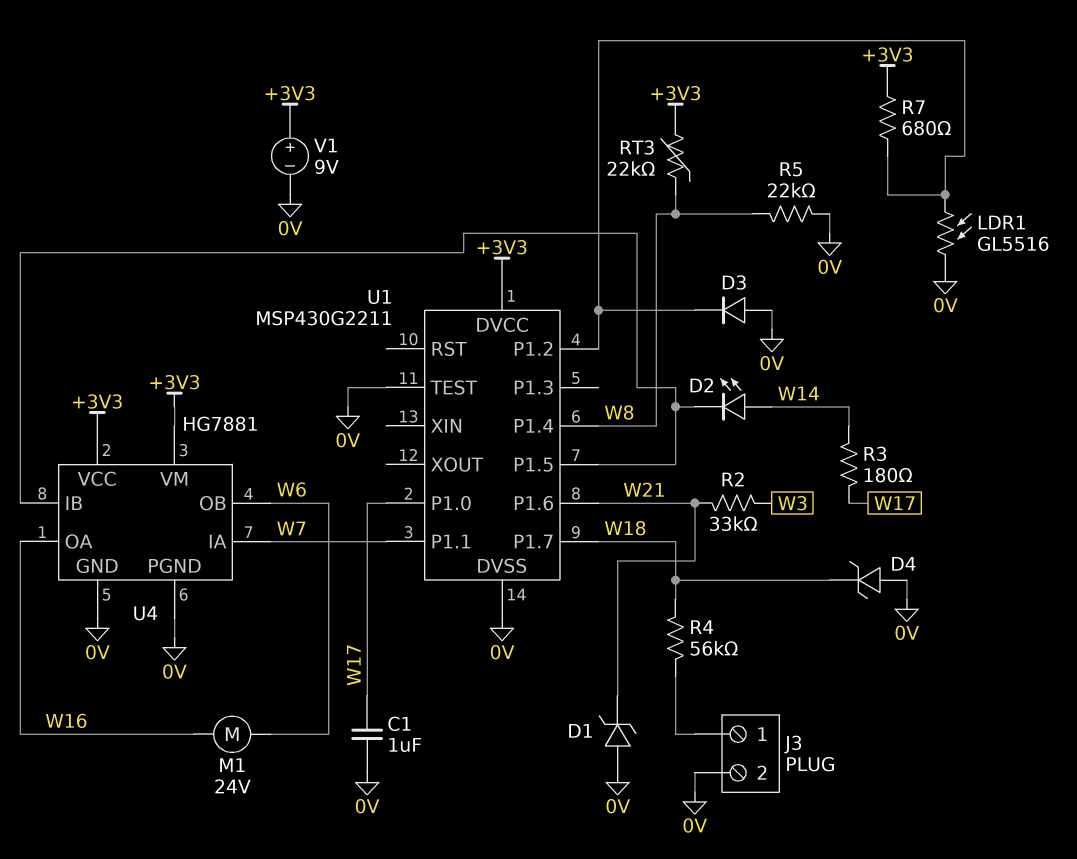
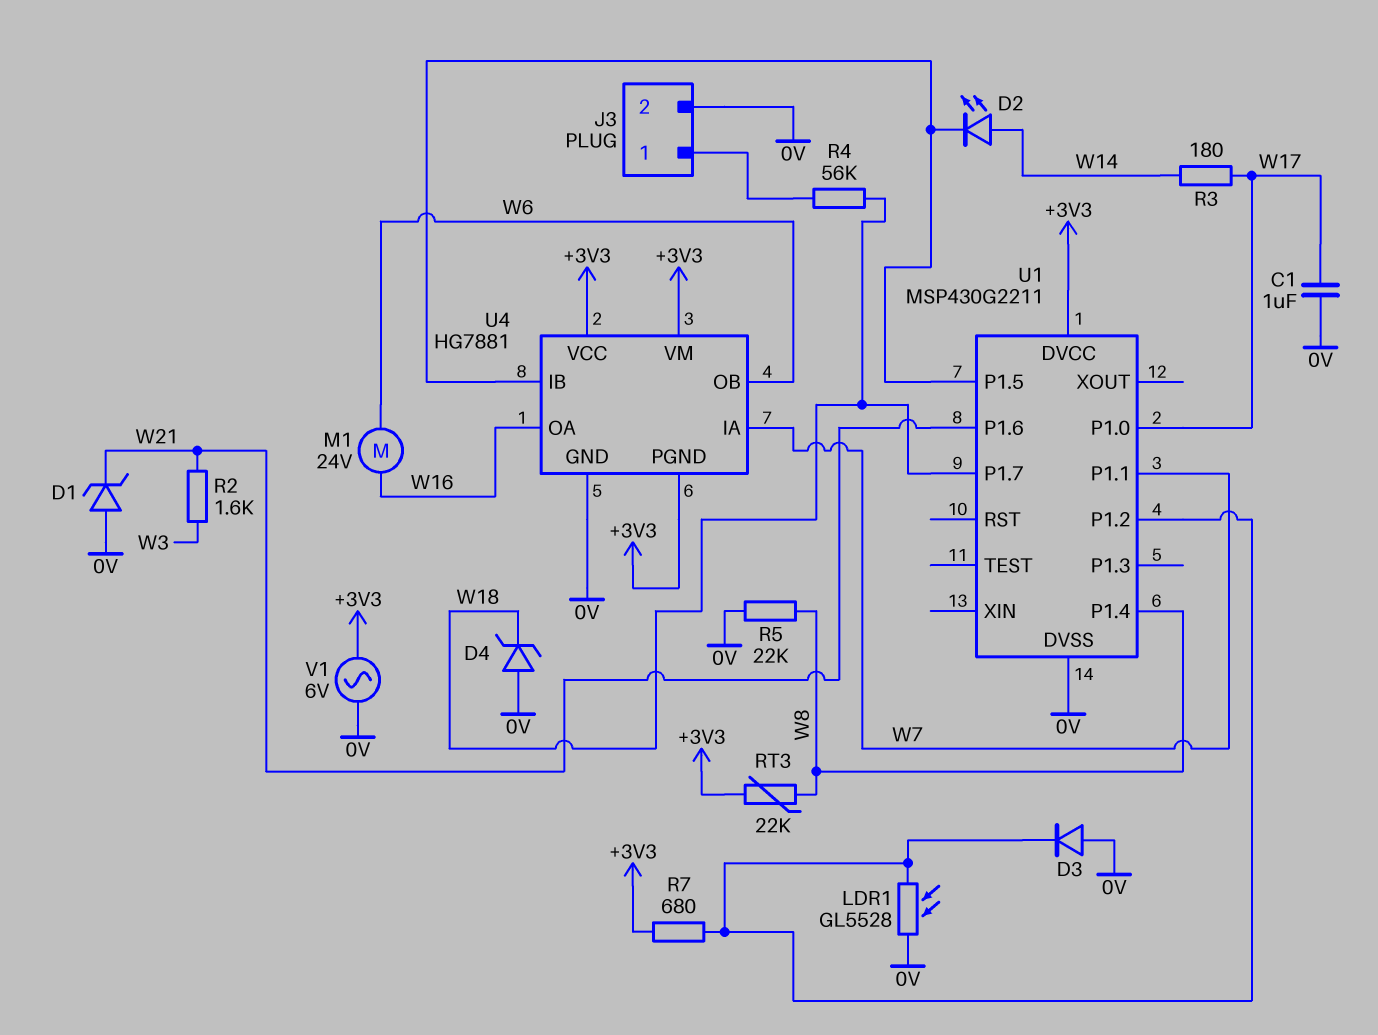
LDR1: GL5516 (0V, U1/P1.2) -> GL5528 (0V, U1/P1.2)
R2: 33k (W3, W21) -> 1.6k (W3, W21)
U1 pin TEST: 0V -> none
U4 pin PGND: 0V -> +3V3
V1: 9V (plus +3V3, minus 0V) -> AC 6V (+3V3, 0V)

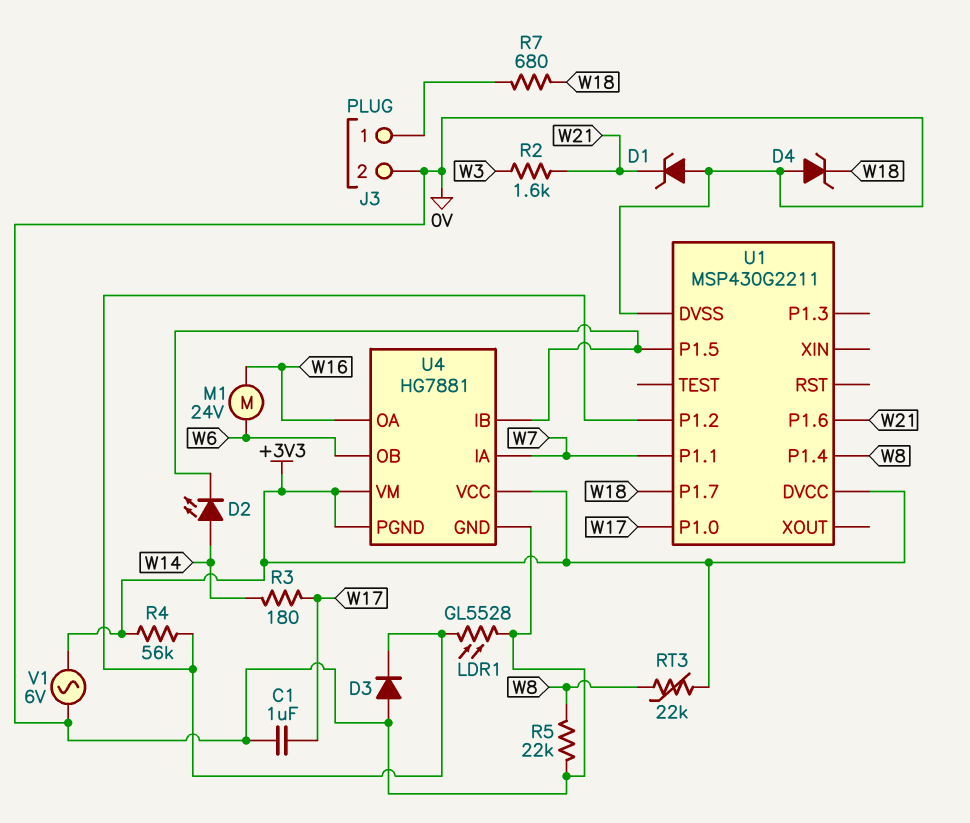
R4: 56k (J3/1, W18) -> 56k (+3V3, U1/P1.2)
R7: 680 (+3V3, U1/P1.2) -> 680 (J3/1, W18)

